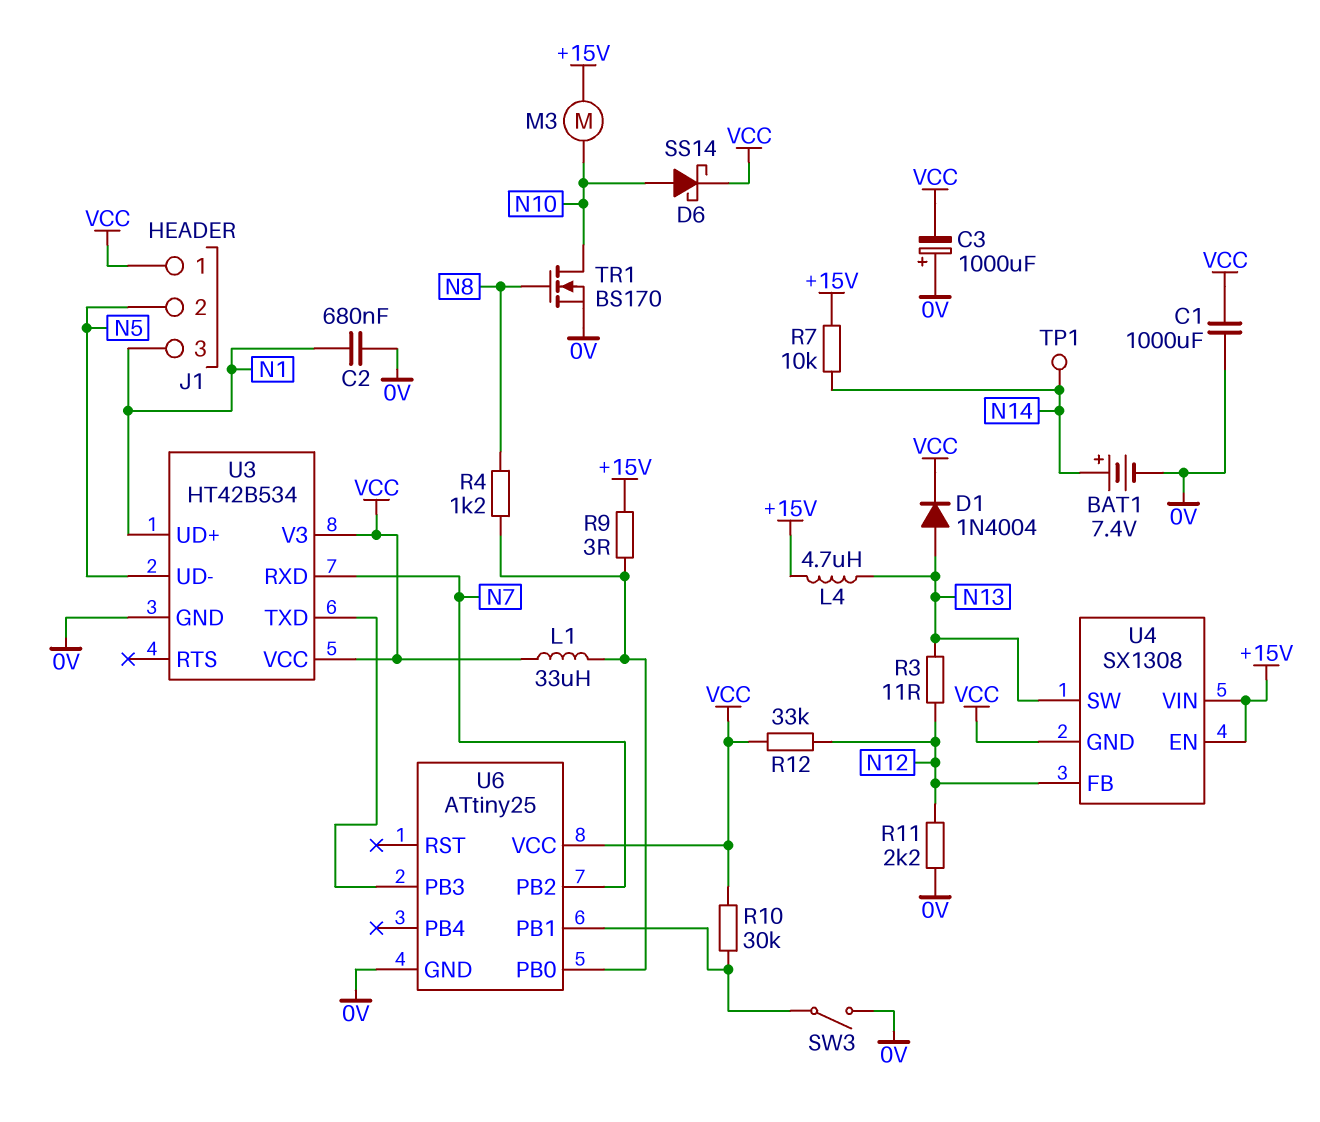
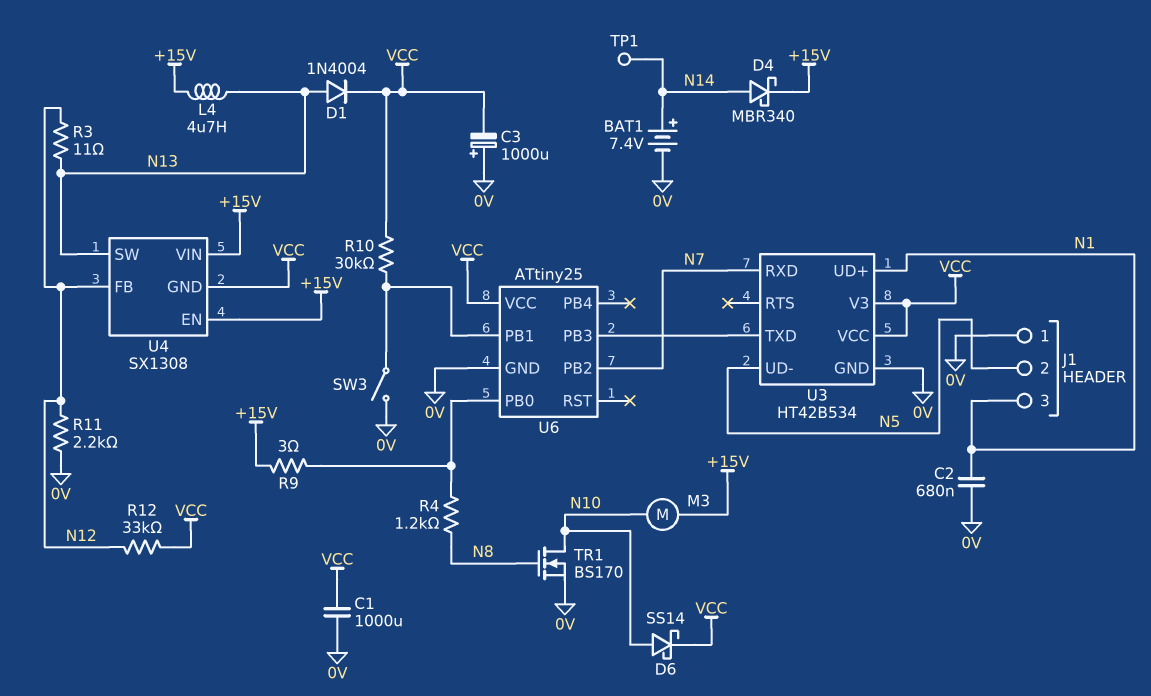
D4: none -> schottky MBR340 (A N14, K +15V)
J1 pin 1: VCC -> 0V
L1: 33uH (U6/PB0, VCC) -> none
R7: 10k (+15V, N14) -> none

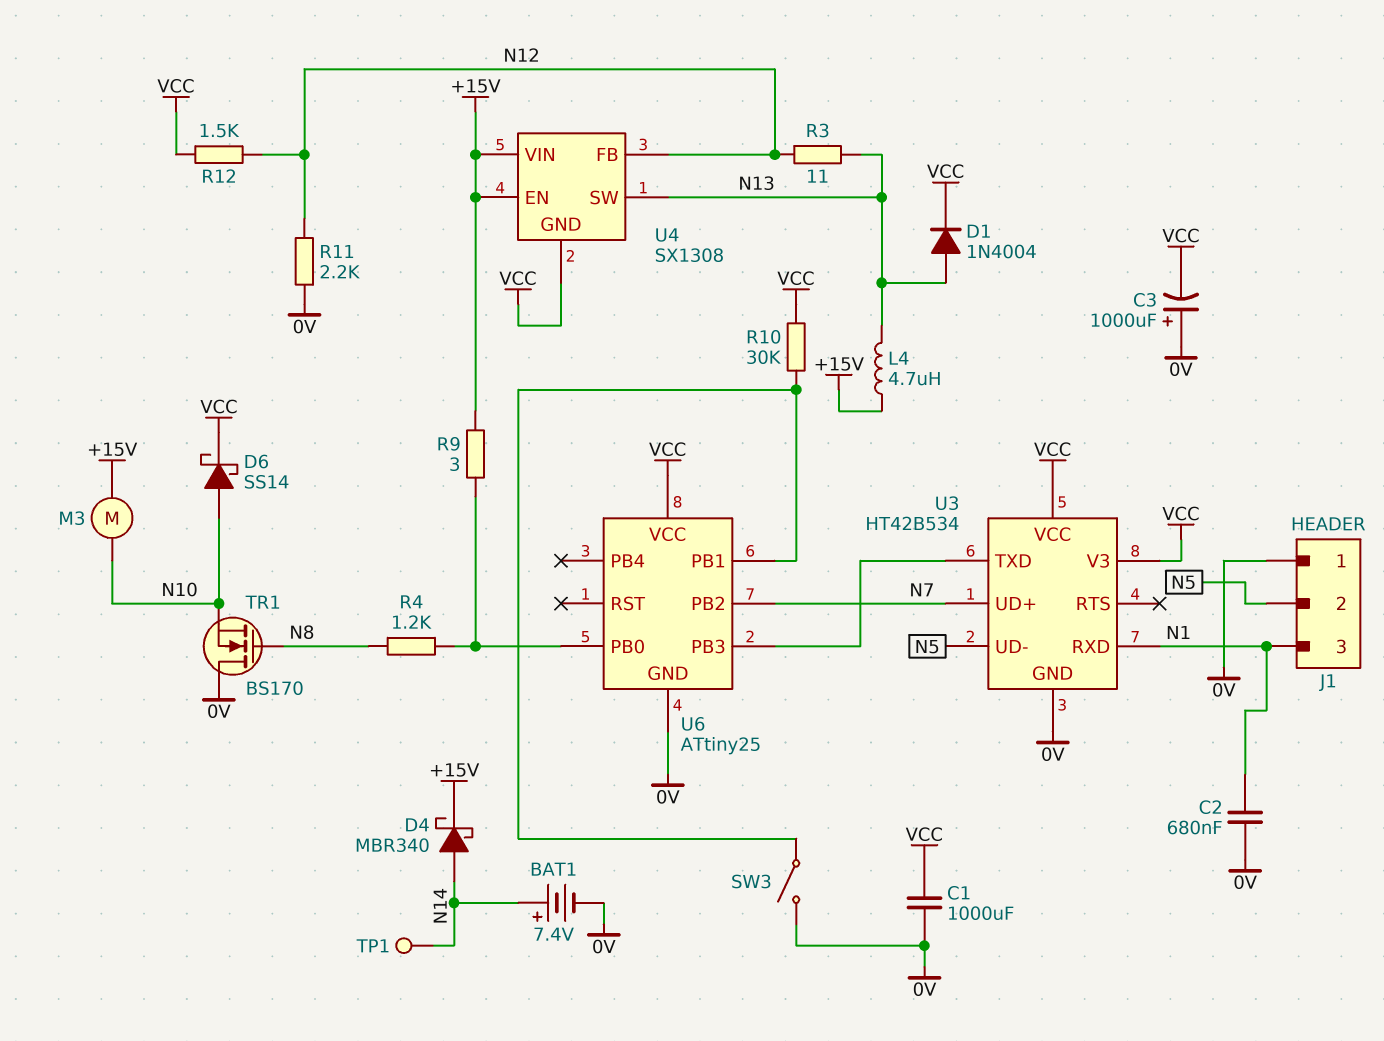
R12: 33k (N12, VCC) -> 1.5k (N12, VCC)
TR1: NMOS BS170 (G N8, D N10, S 0V) -> NMOS BS170 (G N8, D 0V, S N10)
U3 pin RXD: N7 -> N1
U3 pin UD+: N1 -> N7

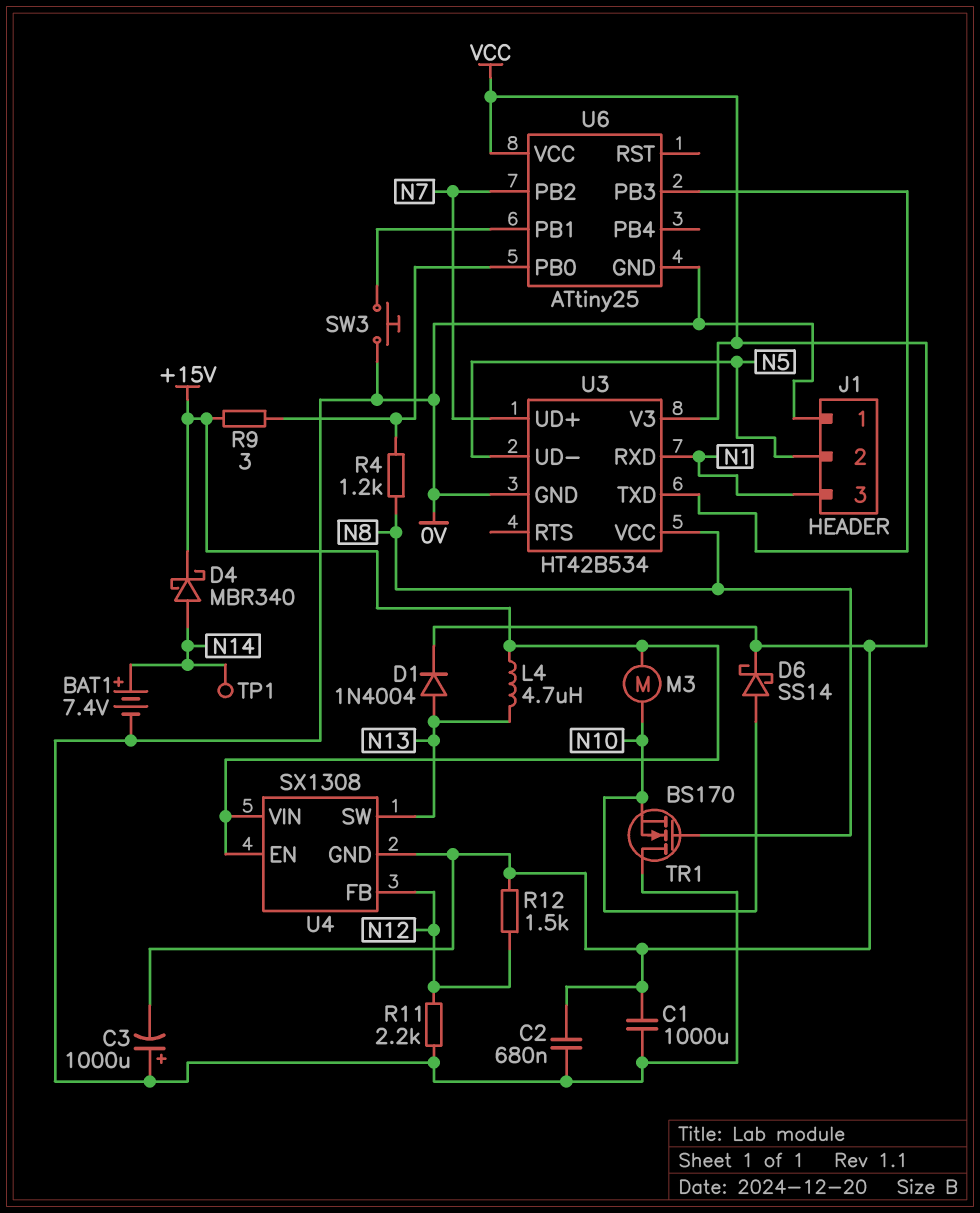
C2: 680nF (0V, N1) -> 680nF (0V, VCC)
R3: 11 (N12, N13) -> none
R10: 30k (U6/PB1, VCC) -> none
SW3: switch (0V, U6/PB1) -> button (0V, U6/PB1)
U3 pin VCC: VCC -> N8

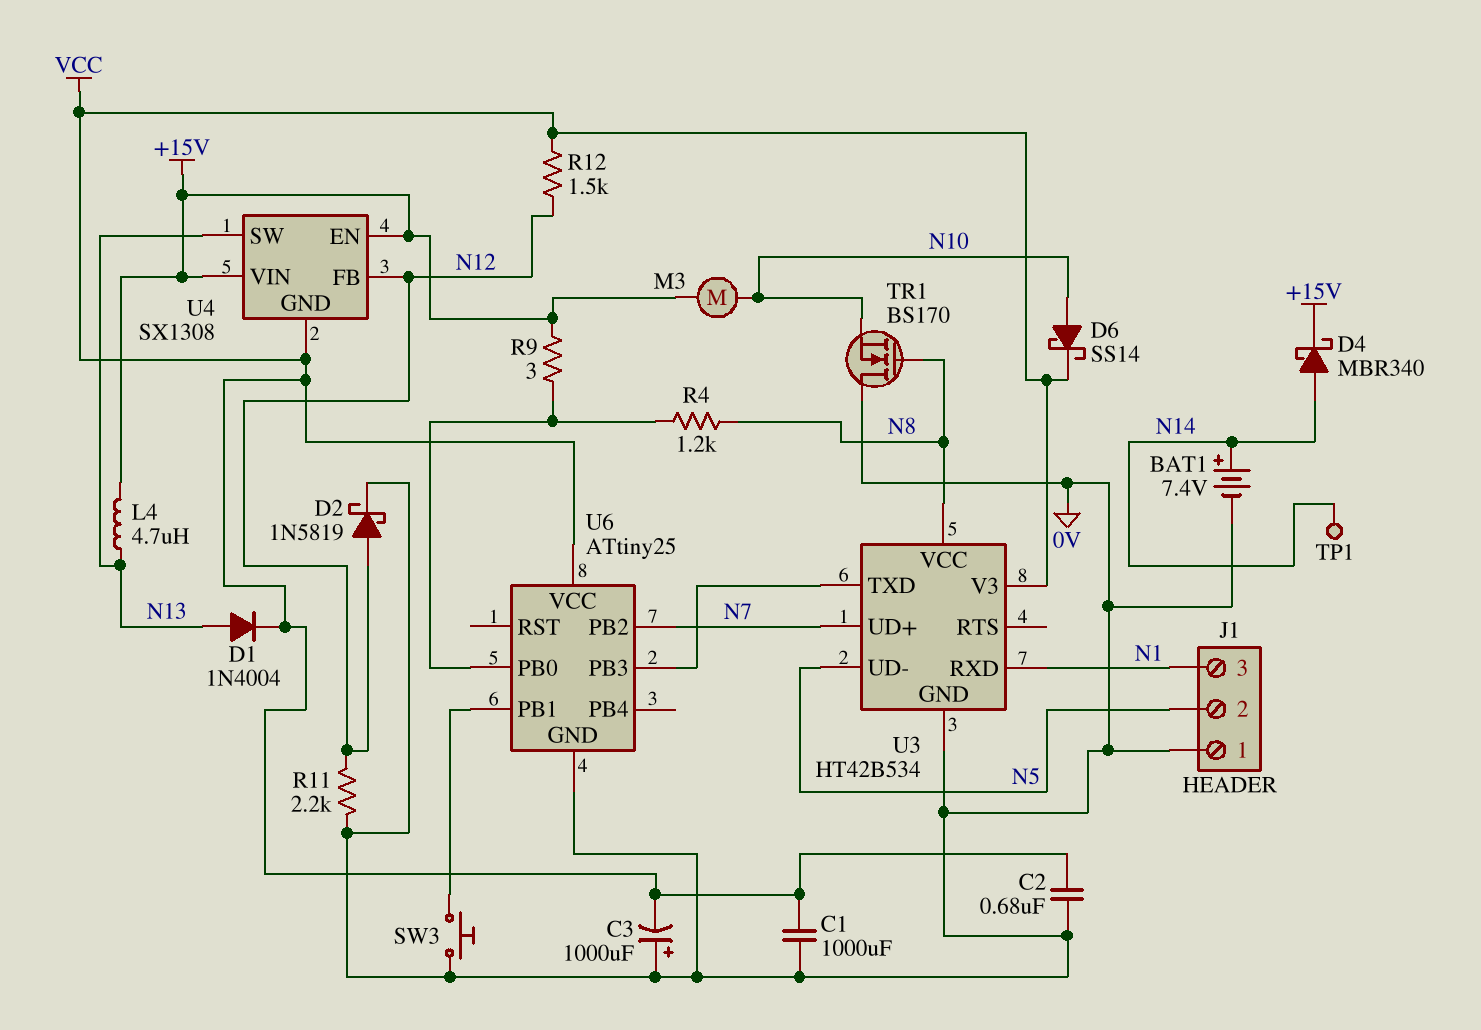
D2: none -> schottky 1N5819 (A N12, K 0V)

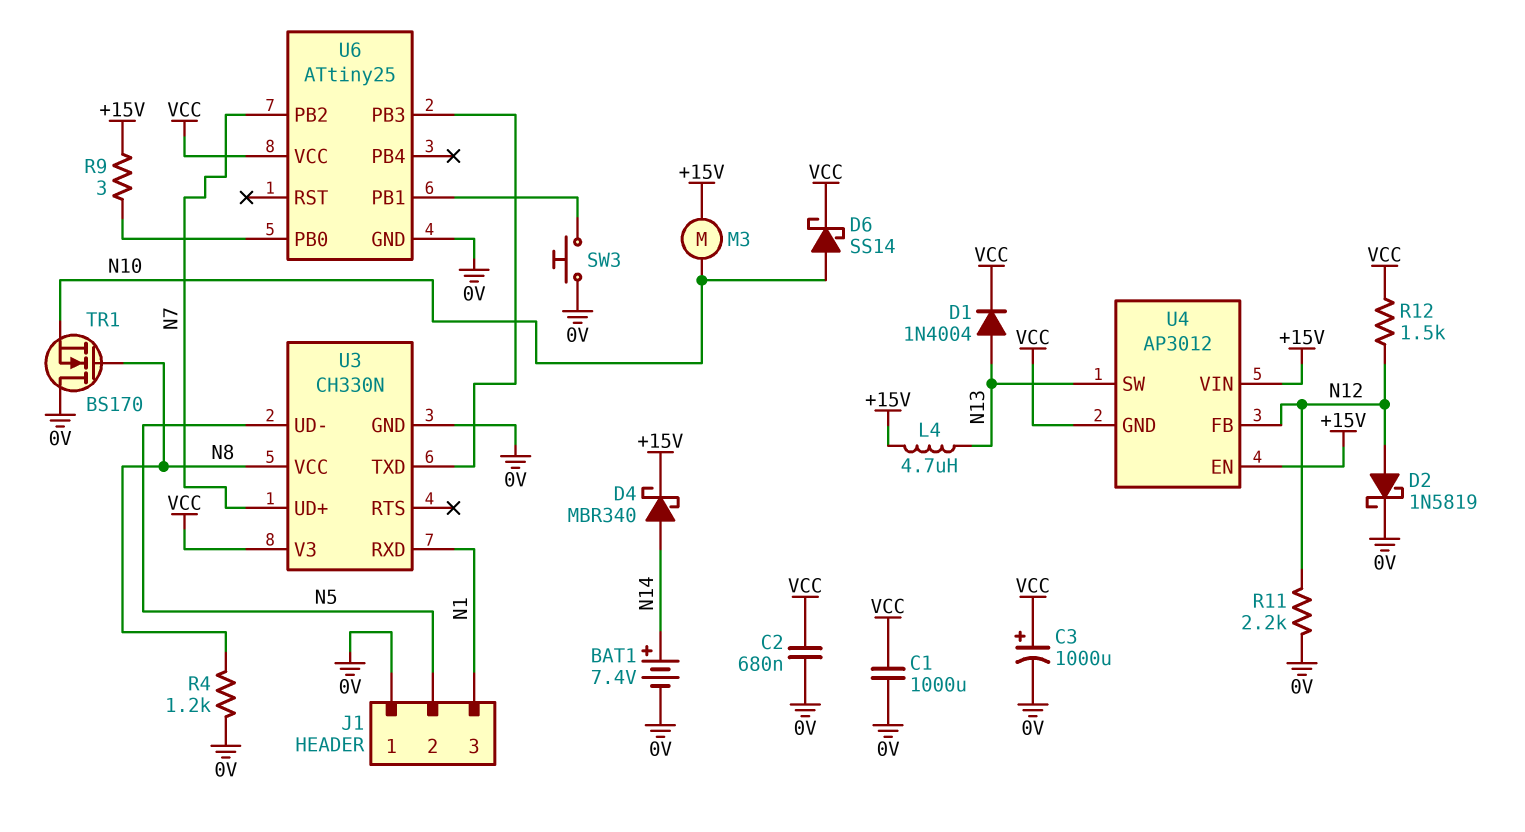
C3: 1000uF (plus 0V, minus VCC) -> 1000uF (plus VCC, minus 0V)
R4: 1.2k (N8, U6/PB0) -> 1.2k (0V, N8)
TP1: test point (N14) -> none
U3: HT42B534 -> CH330N
U4: SX1308 -> AP3012

